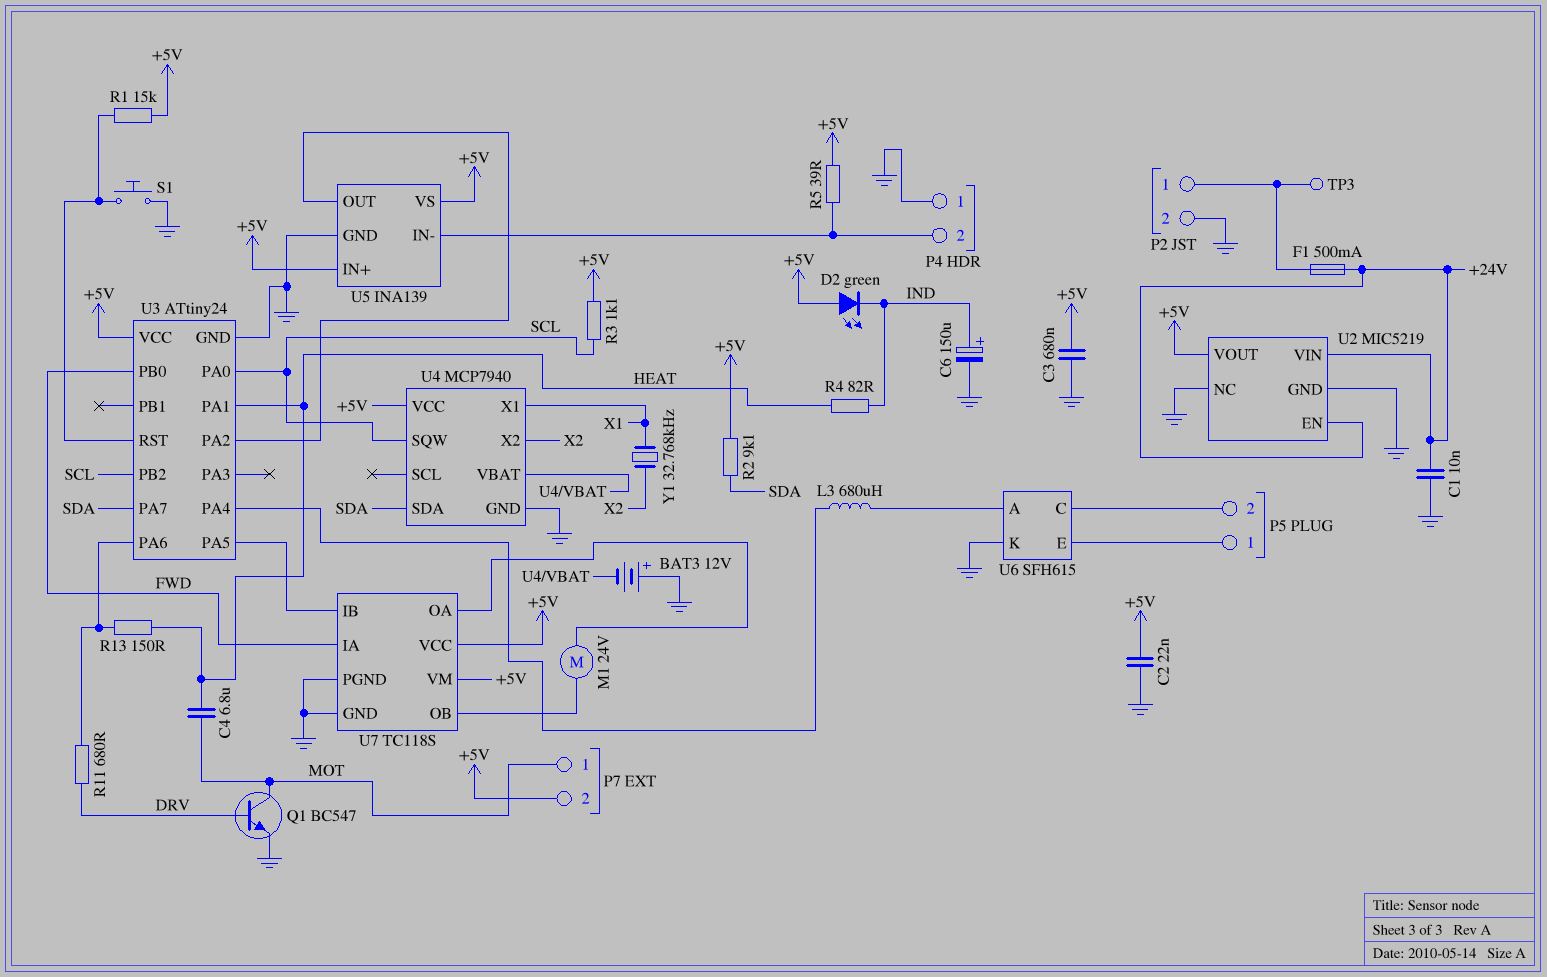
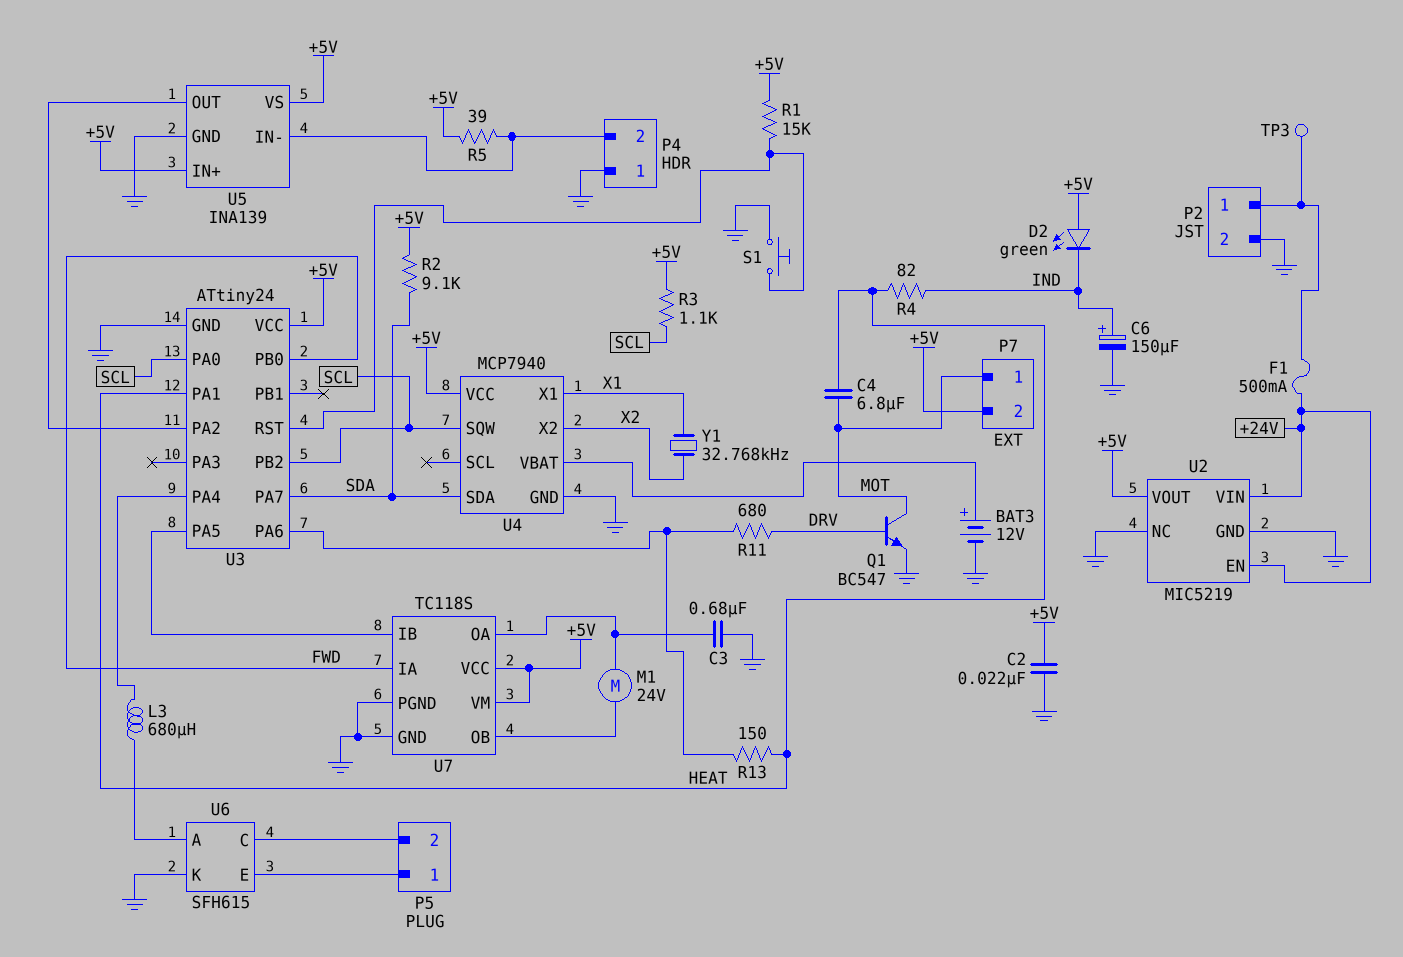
BAT3: 12V (plus GND, minus U4/VBAT) -> 12V (plus U4/VBAT, minus GND)
C1: 10nF (+24V, GND) -> none
C3: 680nF (+5V, GND) -> 680nF (GND, U7/OA)

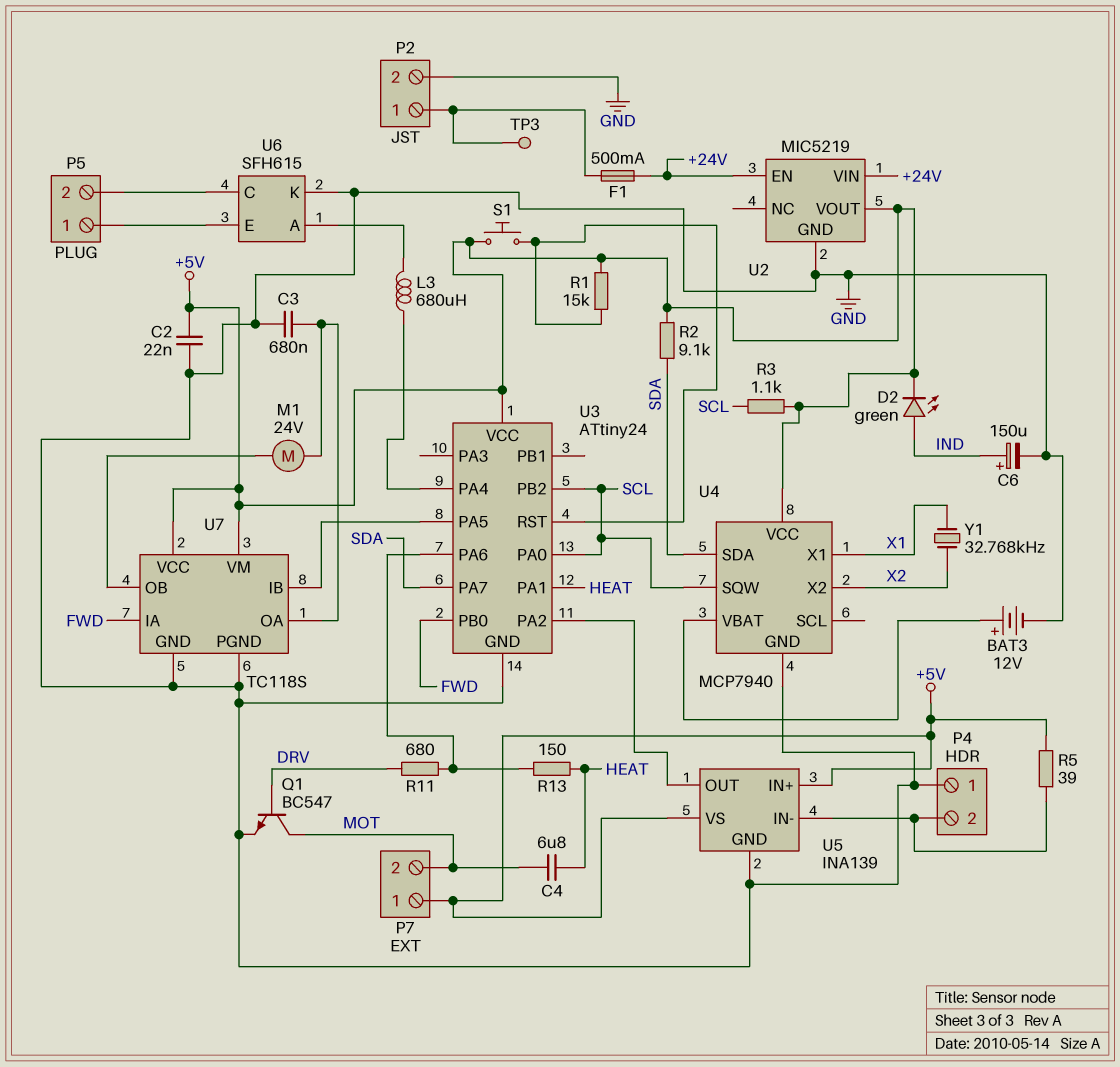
D2: LED green (A +5V, K IND) -> LED green (A IND, K +5V)
P7 pin 1: MOT -> +5V
P7 pin 2: +5V -> MOT
R4: 82 (HEAT, IND) -> none
S1: button (GND, U3/RST) -> button (+5V, U3/RST)
U2 pin NC: GND -> none

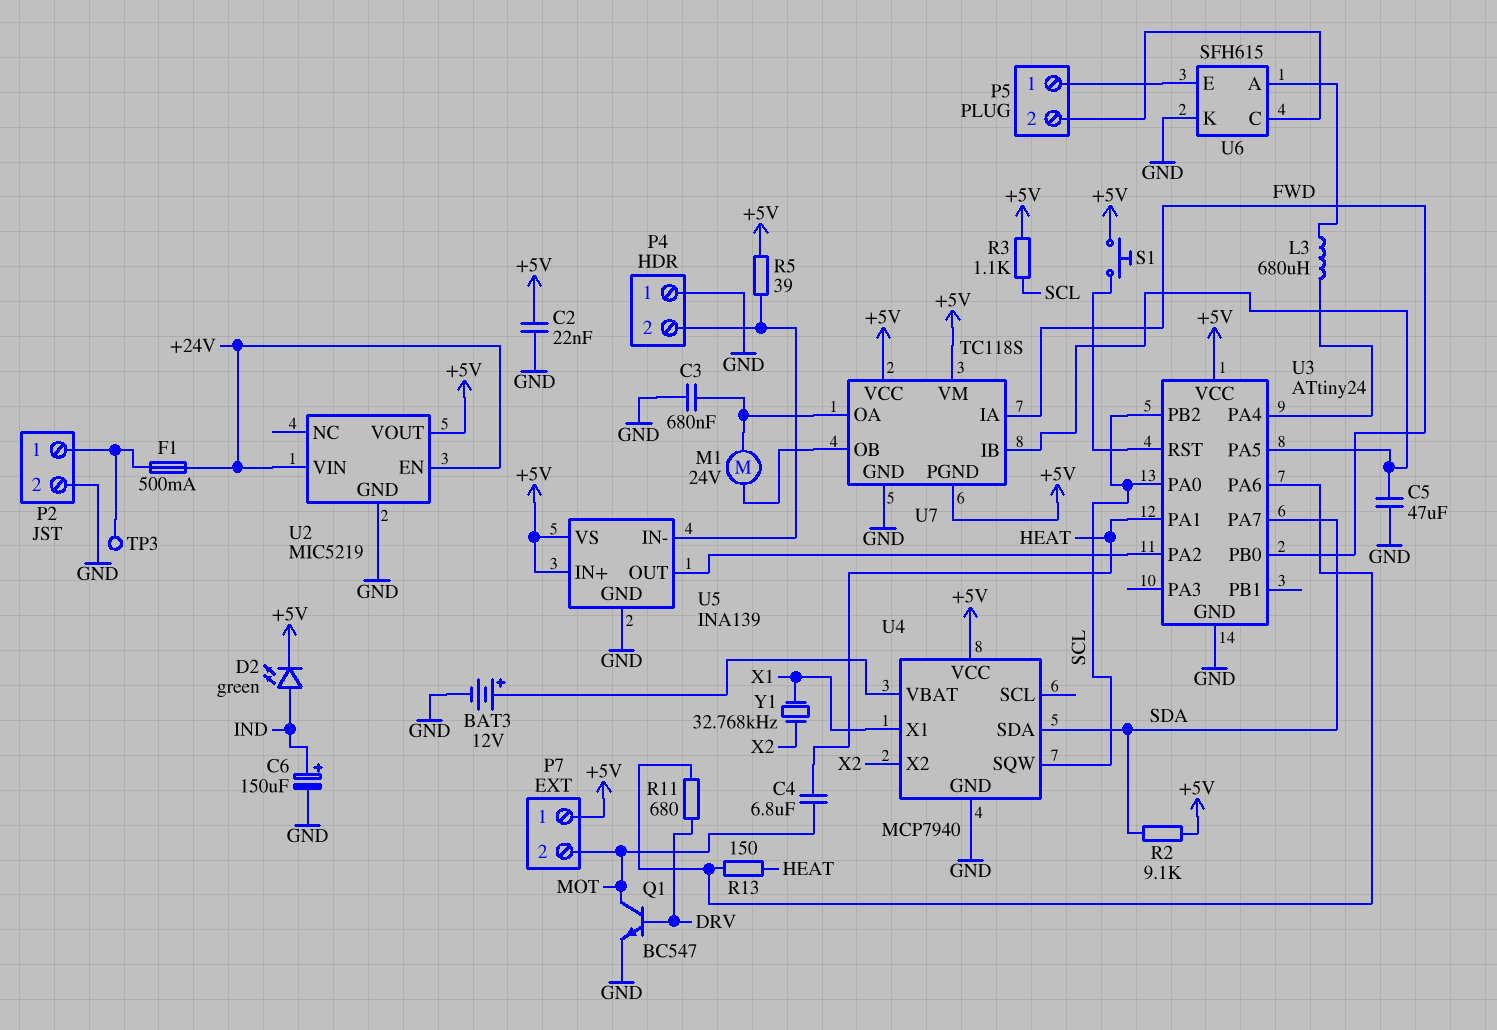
C5: none -> 47uF (GND, U3/PA5)
R1: 15k (+5V, U3/RST) -> none
U7 pin PGND: GND -> +5V

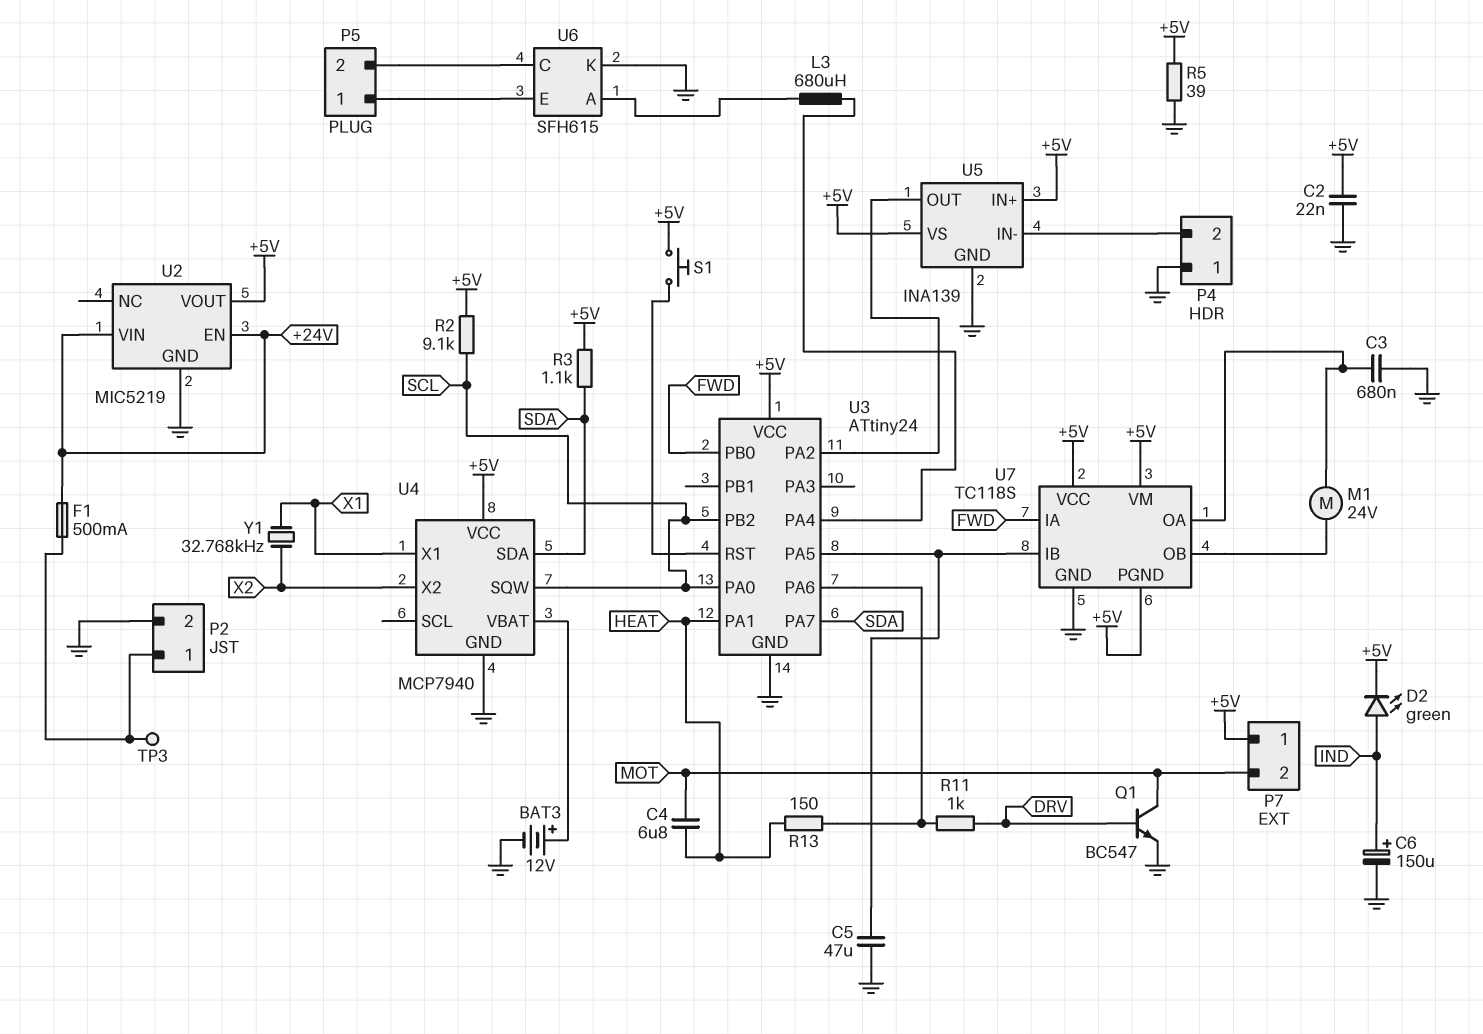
R2: 9.1k (+5V, SDA) -> 9.1k (+5V, SCL)
R3: 1.1k (+5V, SCL) -> 1.1k (+5V, SDA)
R5: 39 (+5V, P4/2) -> 39 (+5V, GND)
R11: 680 (DRV, U3/PA6) -> 1k (DRV, U3/PA6)

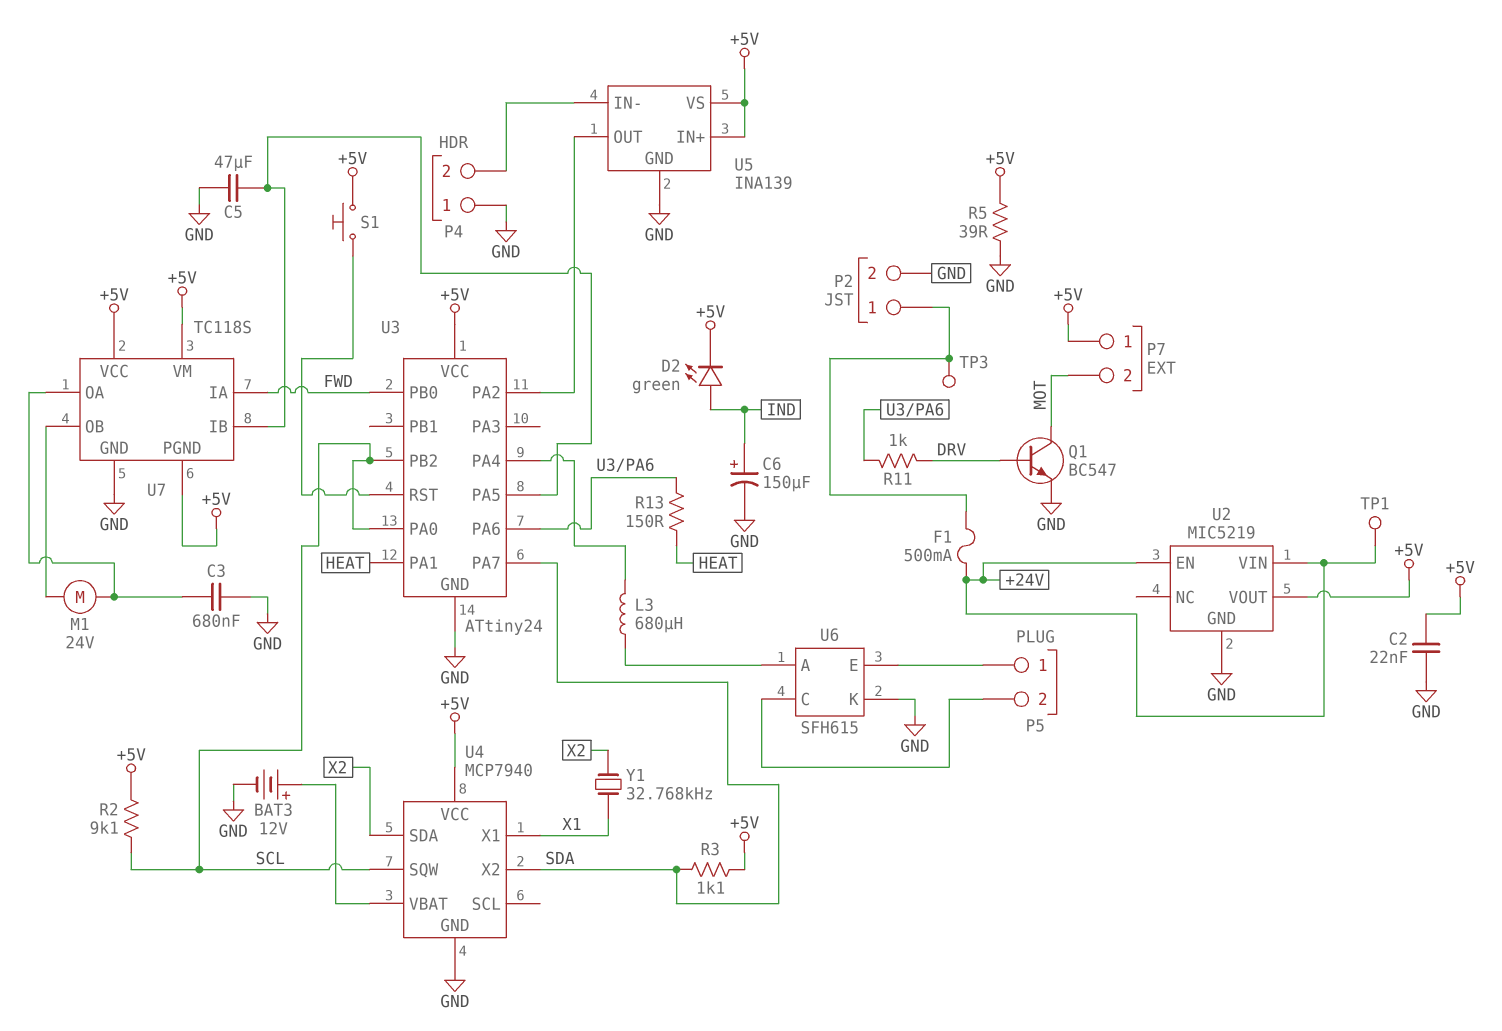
C4: 6.8uF (HEAT, MOT) -> none
TP1: none -> test point (+24V)
U4 pin SDA: SDA -> X2
U4 pin X2: X2 -> SDA

